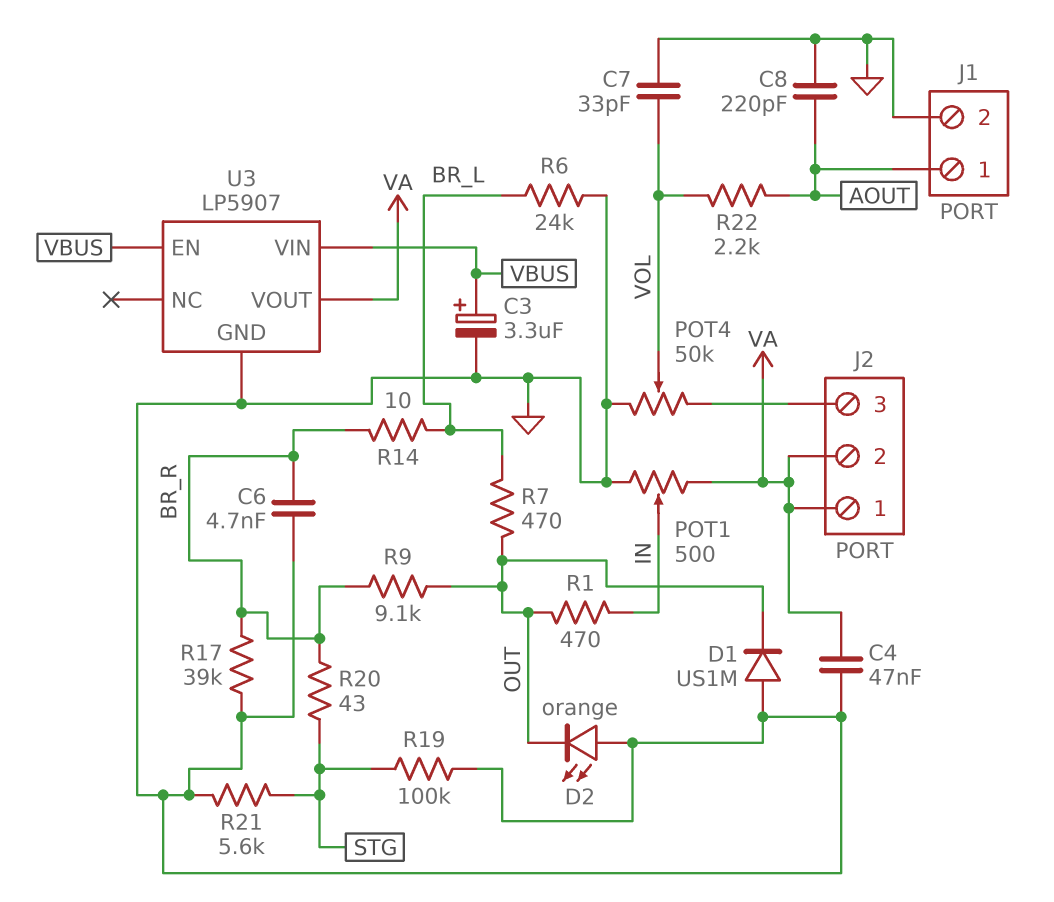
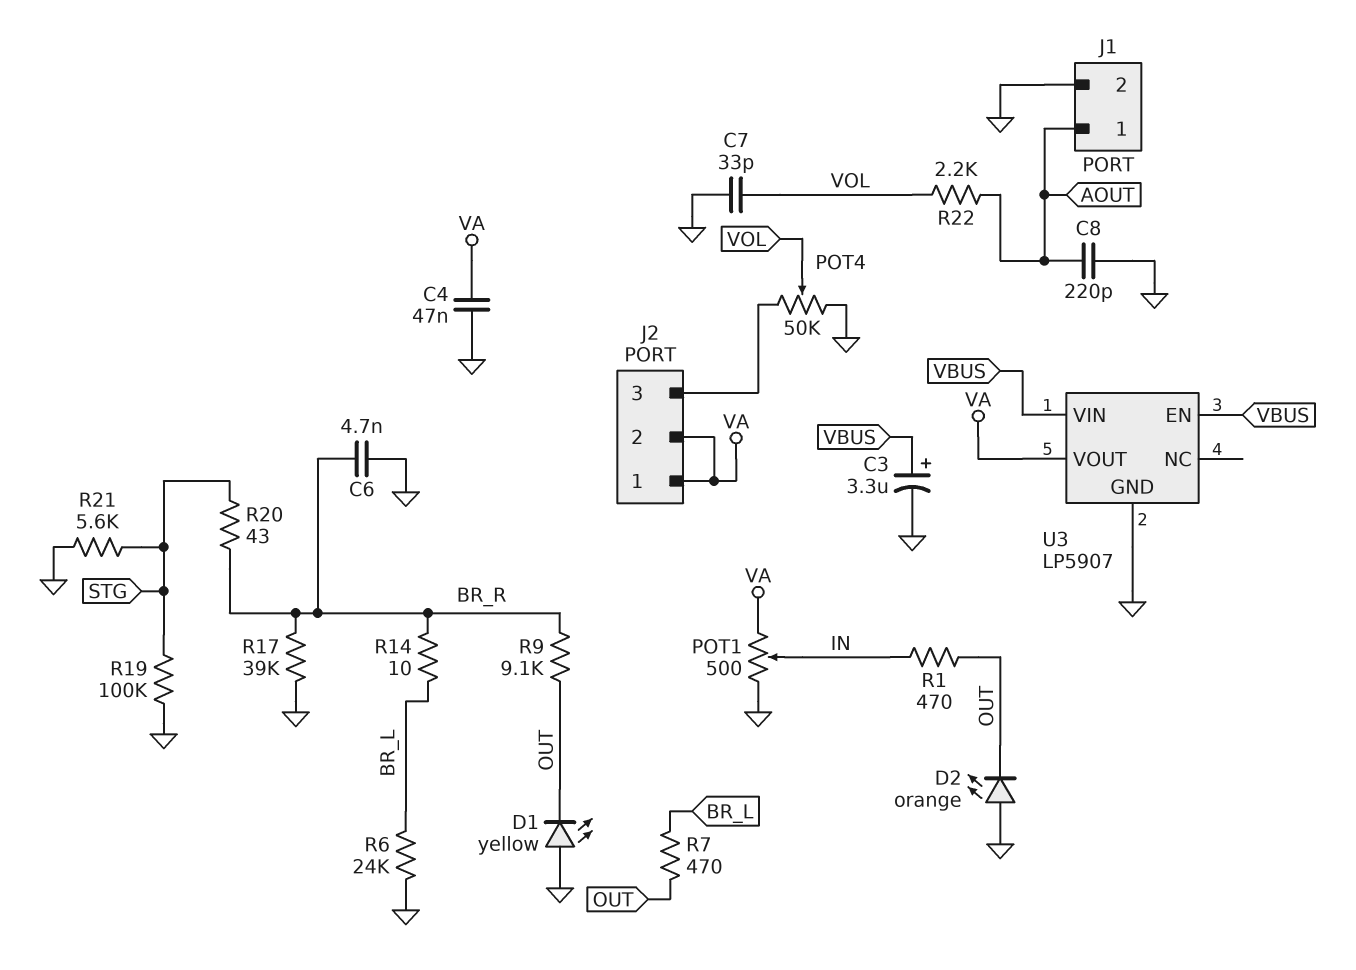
D1: diode US1M (A GND, K OUT) -> LED yellow (A GND, K OUT)

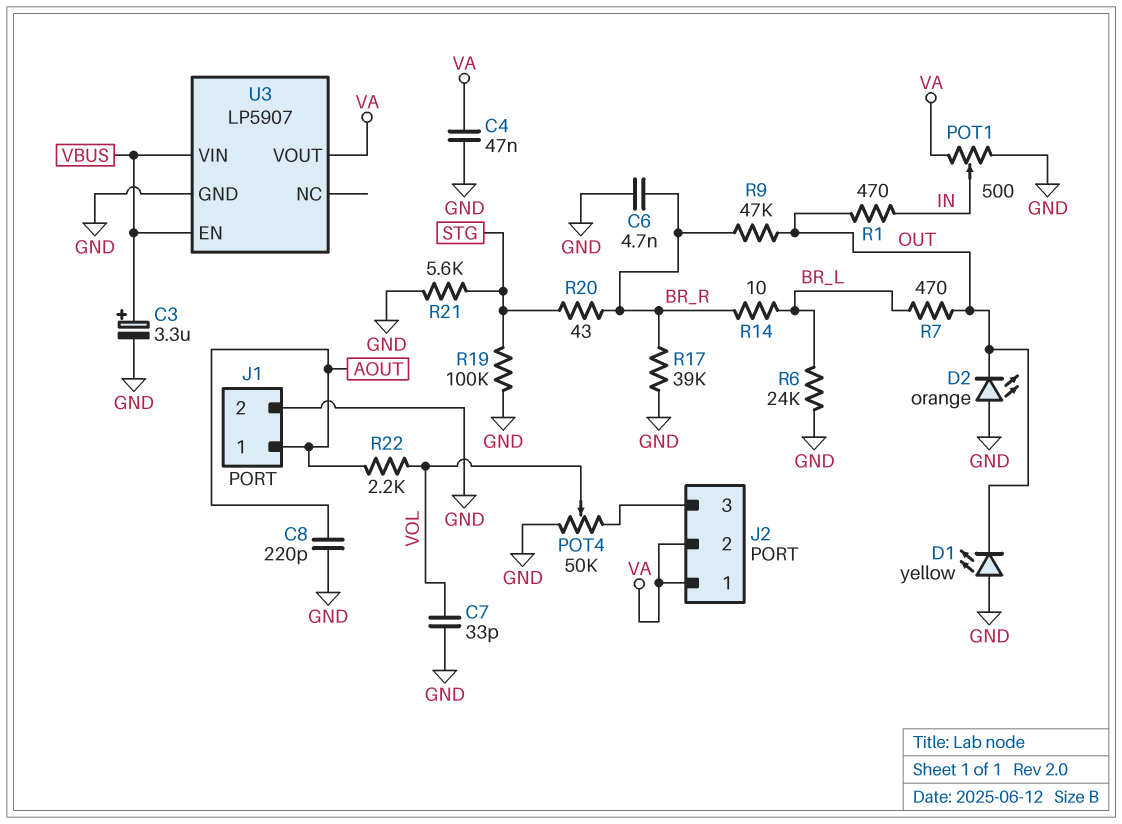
R9: 9.1k (BR_R, OUT) -> 47k (BR_R, OUT)

